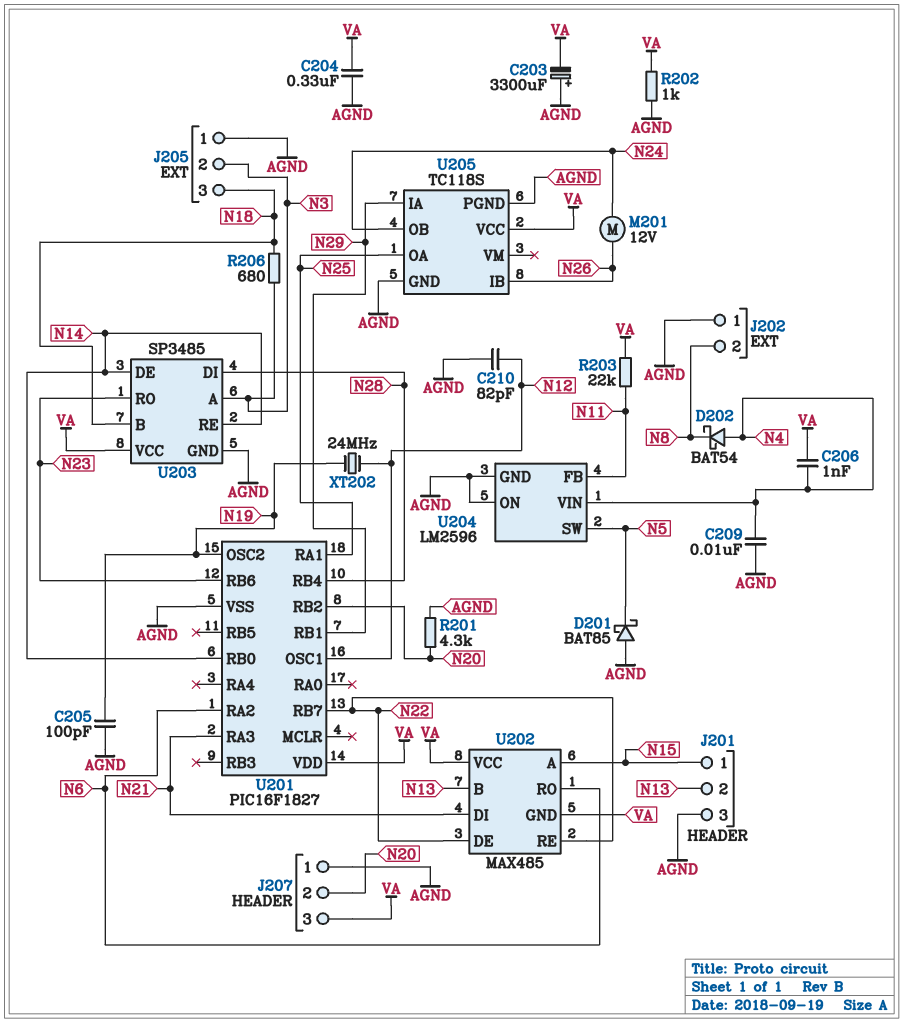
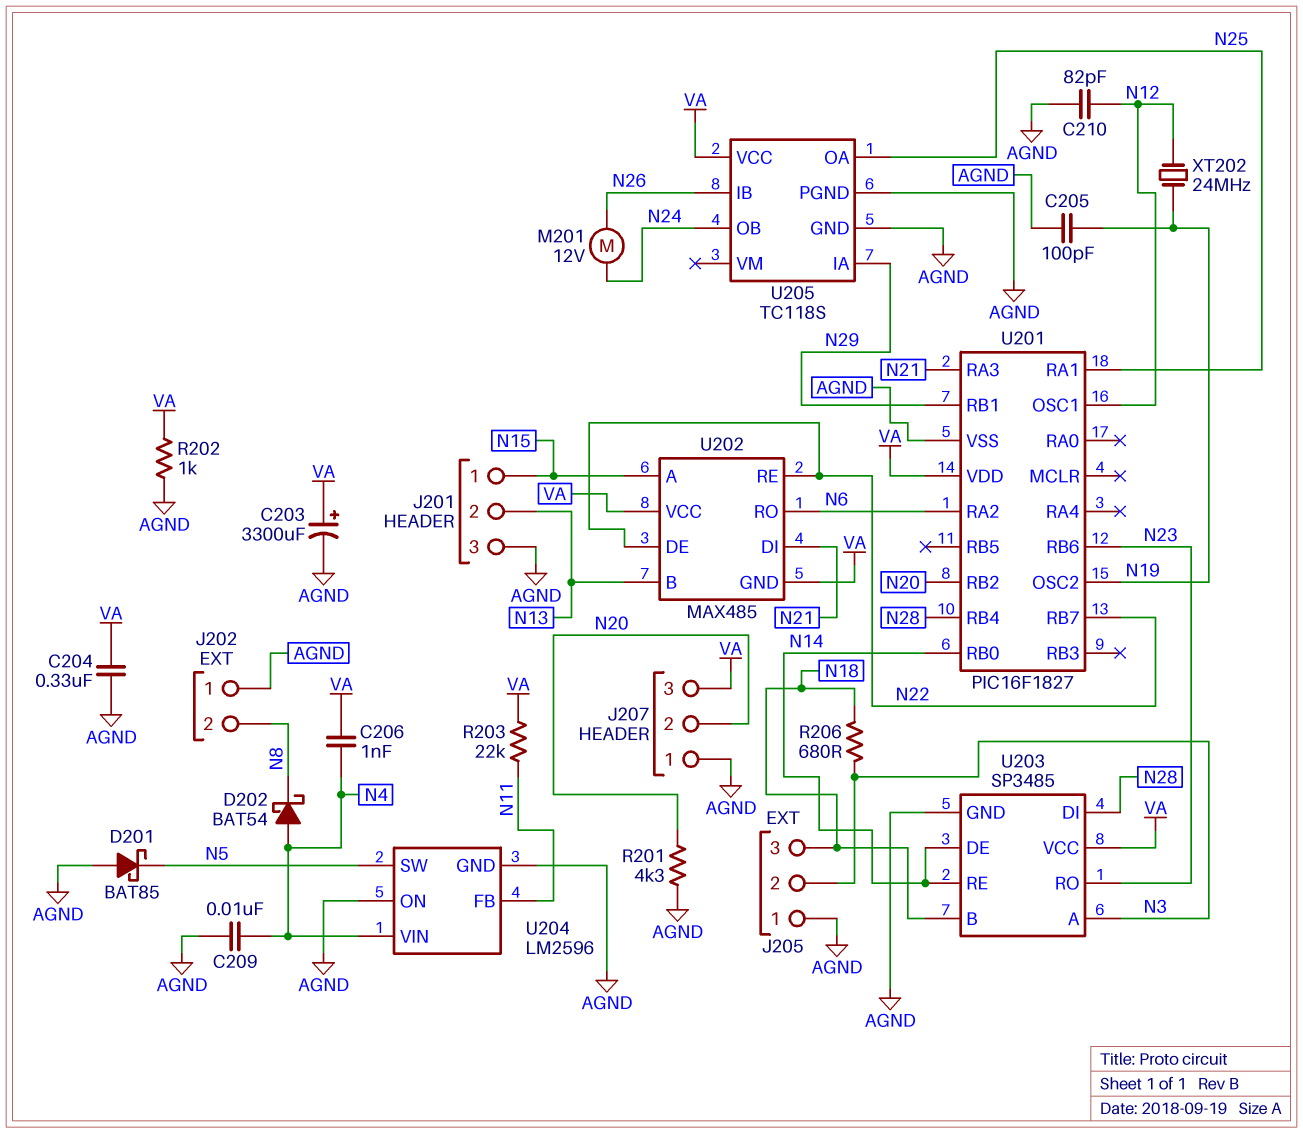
C203: 3300uF (plus AGND, minus VA) -> 3300uF (plus VA, minus AGND)

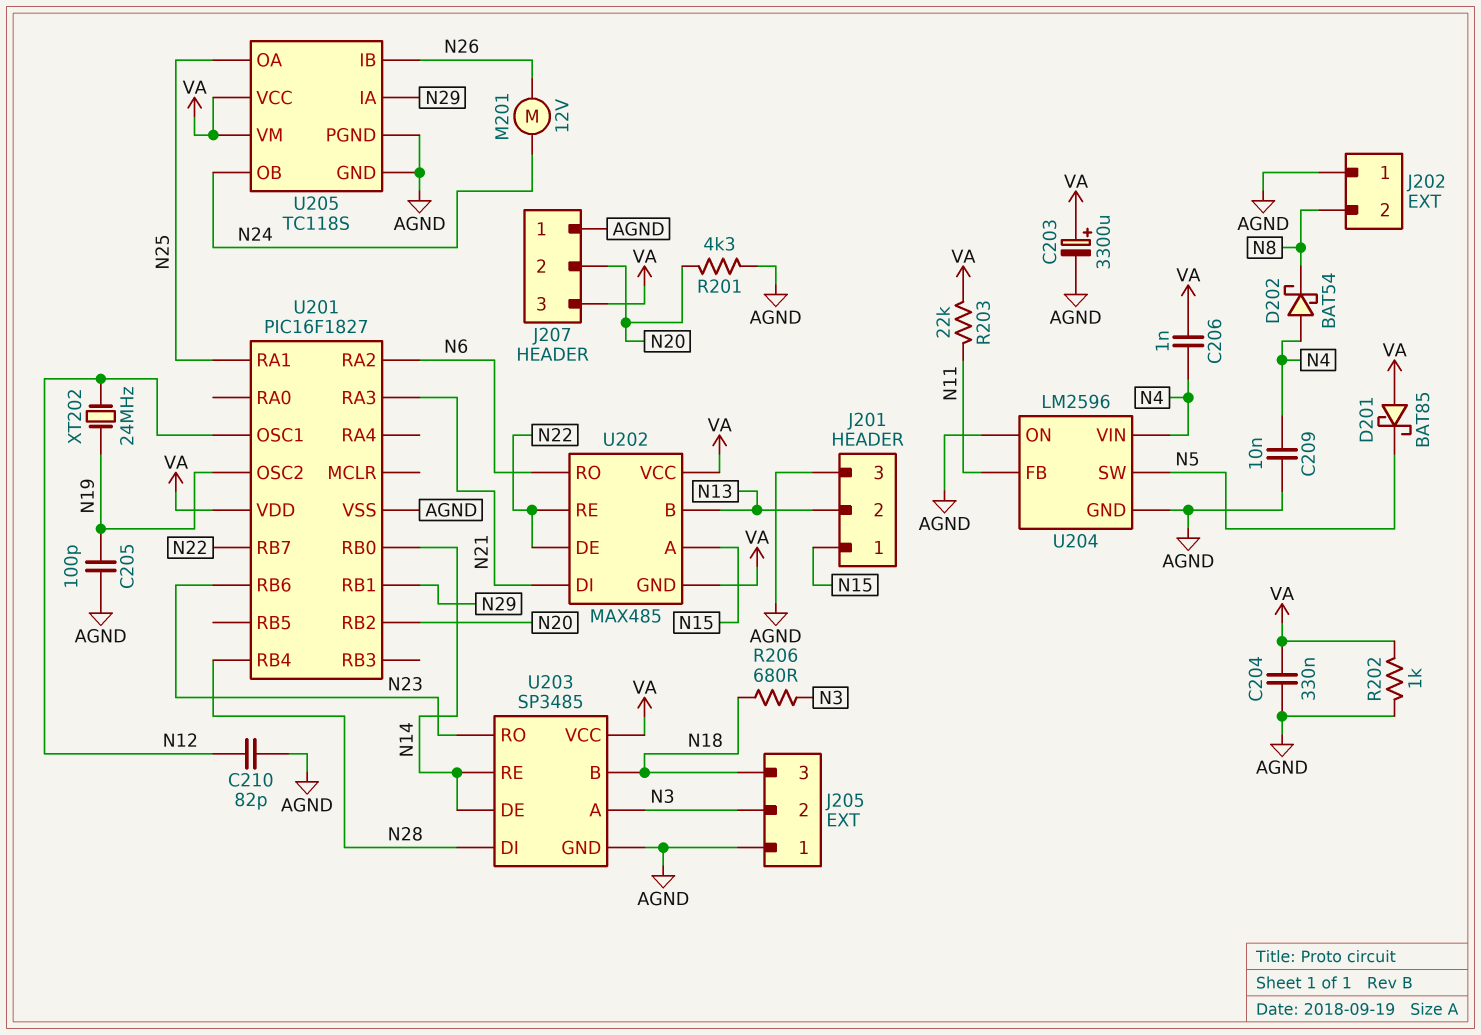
D201: schottky BAT85 (A AGND, K N5) -> schottky BAT85 (A VA, K N5)
U205 pin VM: none -> VA

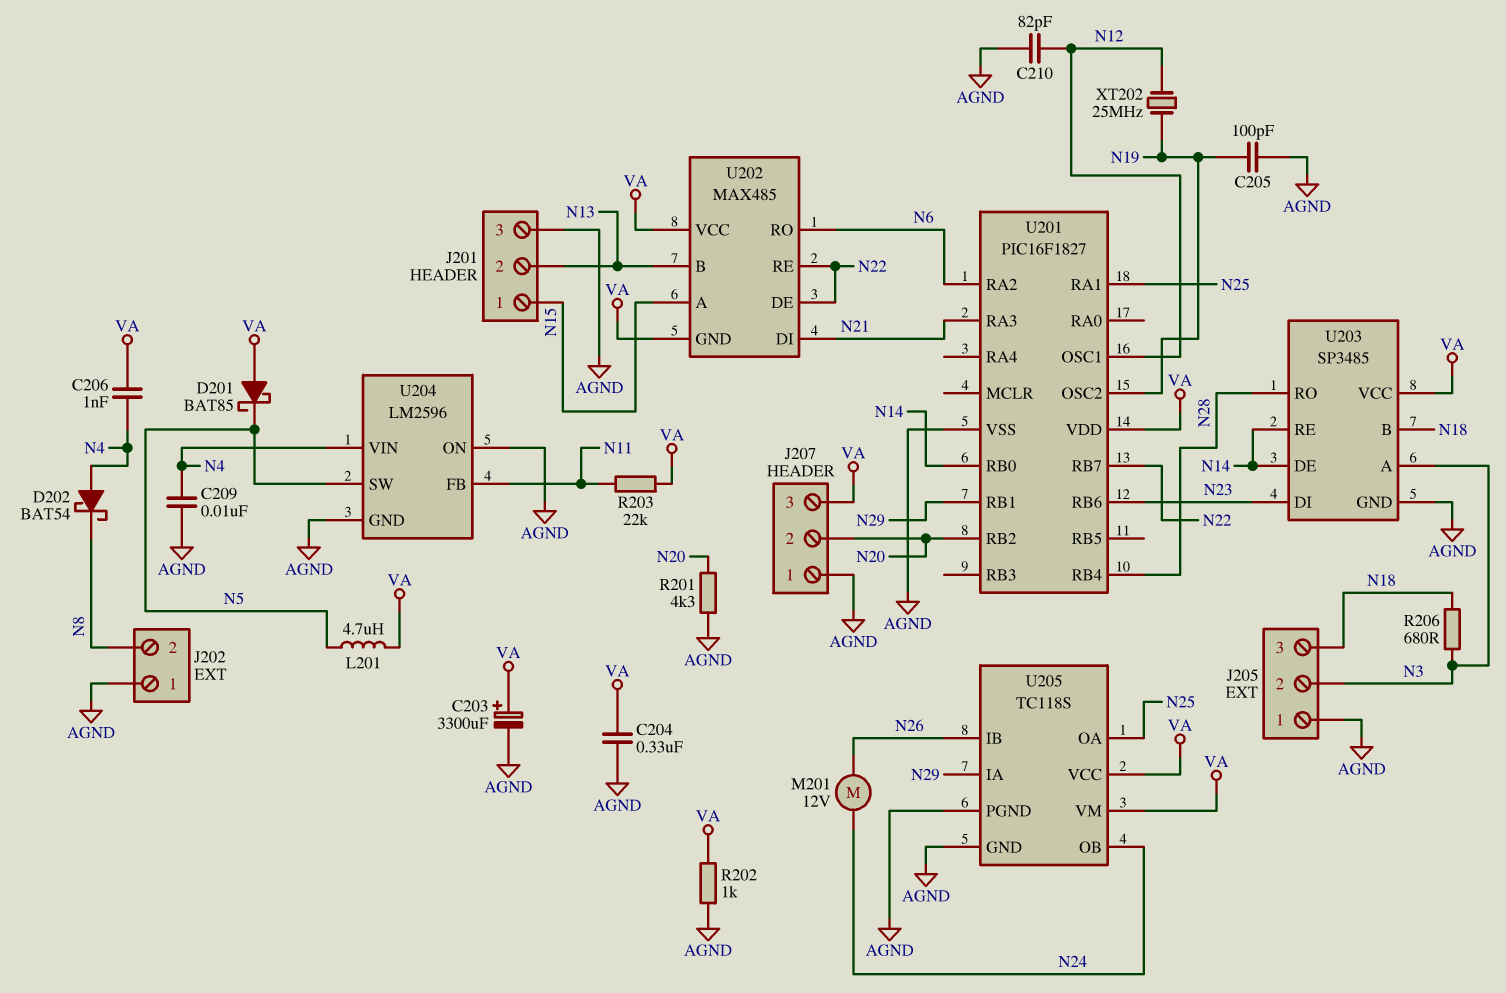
L201: none -> 4.7uH (N5, VA)
U203 pin DI: N28 -> N23
U203 pin RO: N23 -> N28
XT202: 24MHz (N12, N19) -> 25MHz (N12, N19)

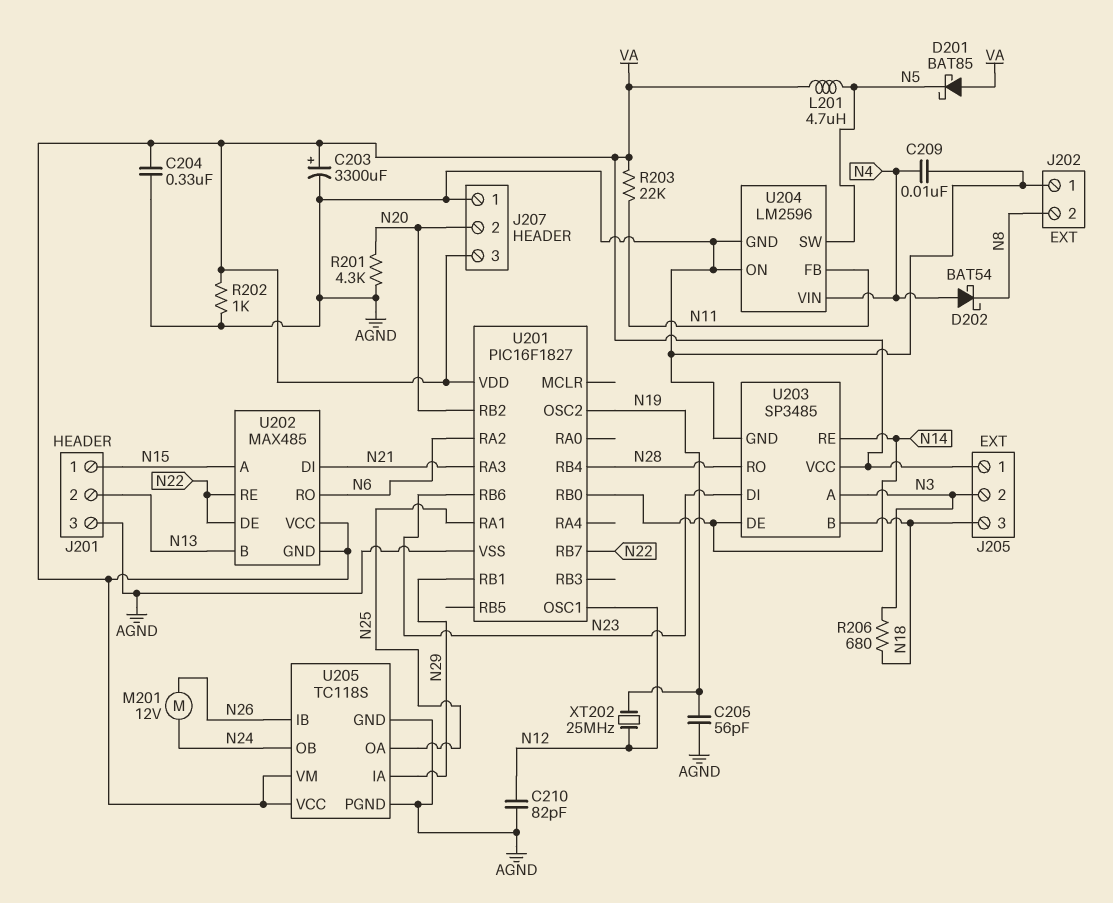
C205: 100pF (AGND, N19) -> 56pF (AGND, N19)
C206: 1nF (N4, VA) -> none
J205 pin 1: AGND -> VA

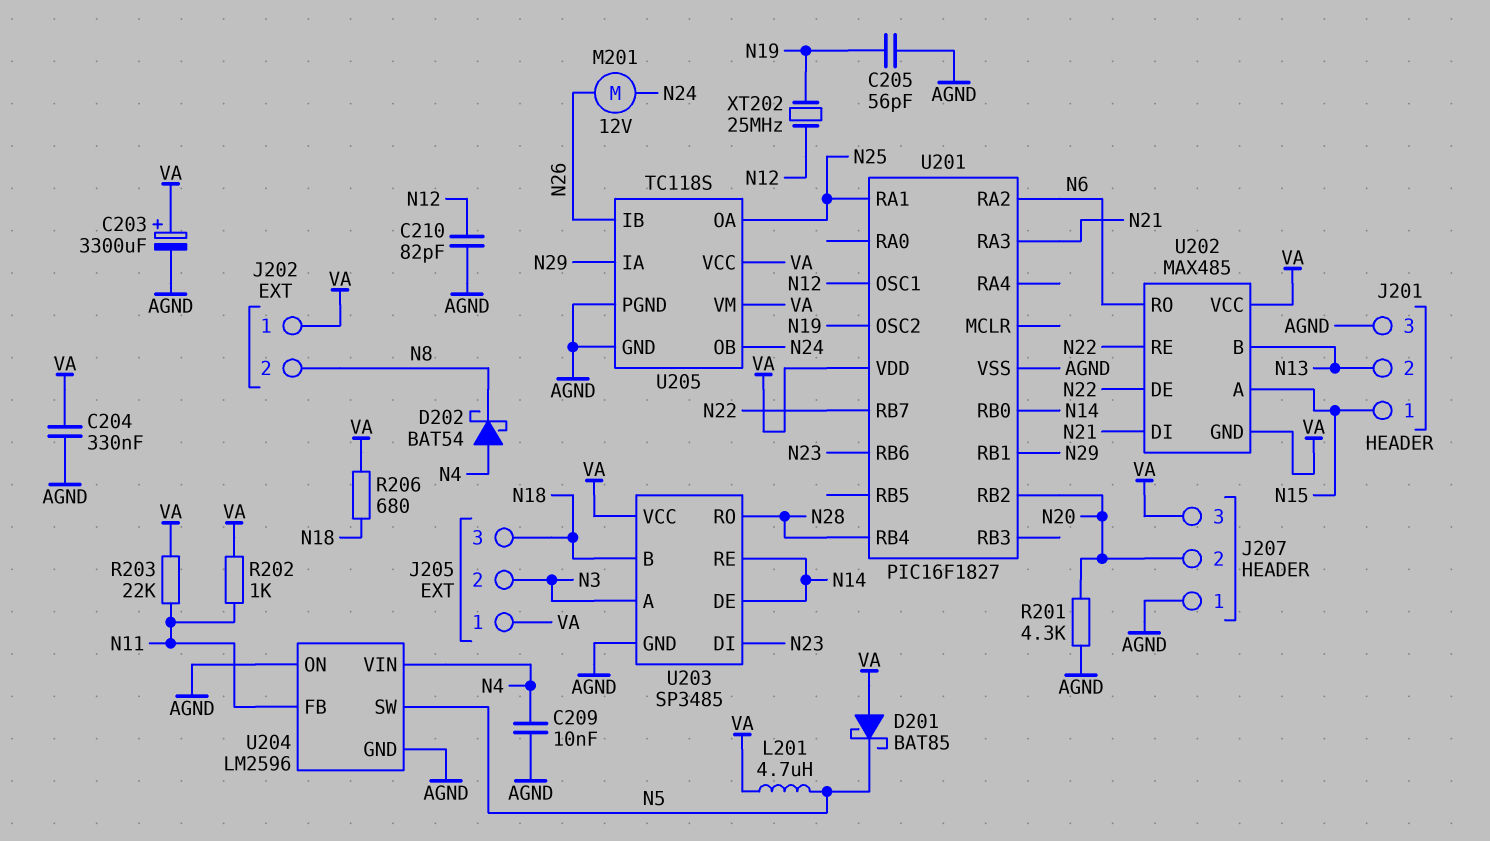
J202 pin 1: AGND -> VA
R202: 1k (AGND, VA) -> 1k (N11, VA)
R206: 680 (N3, N18) -> 680 (N18, VA)

